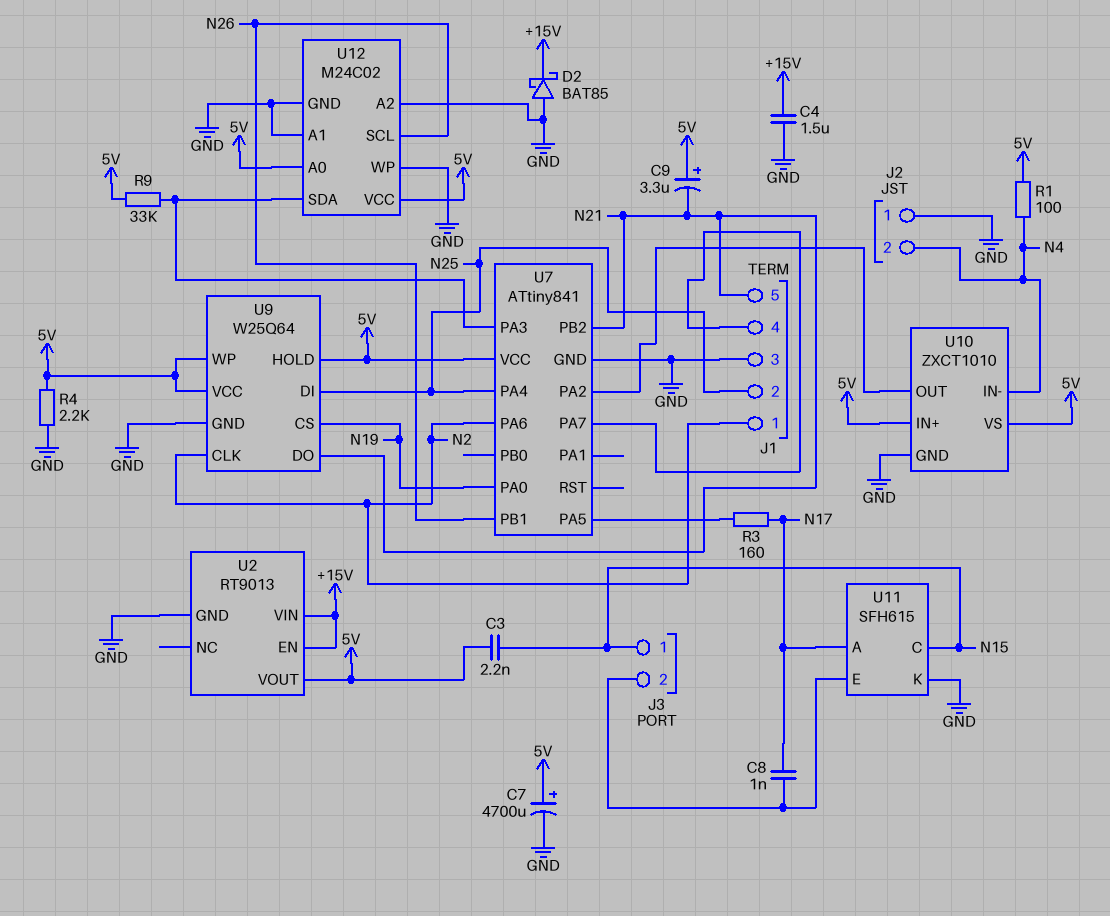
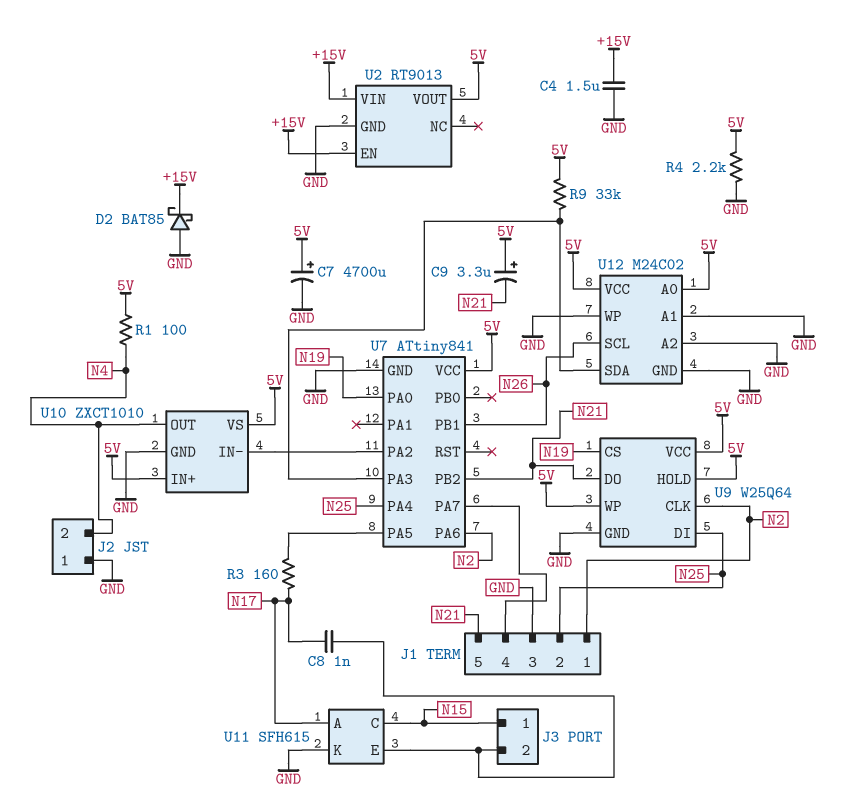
C3: 2.2nF (5V, N15) -> none
U10 pin IN-: N4 -> U7/PA2
U10 pin OUT: U7/PA2 -> N4

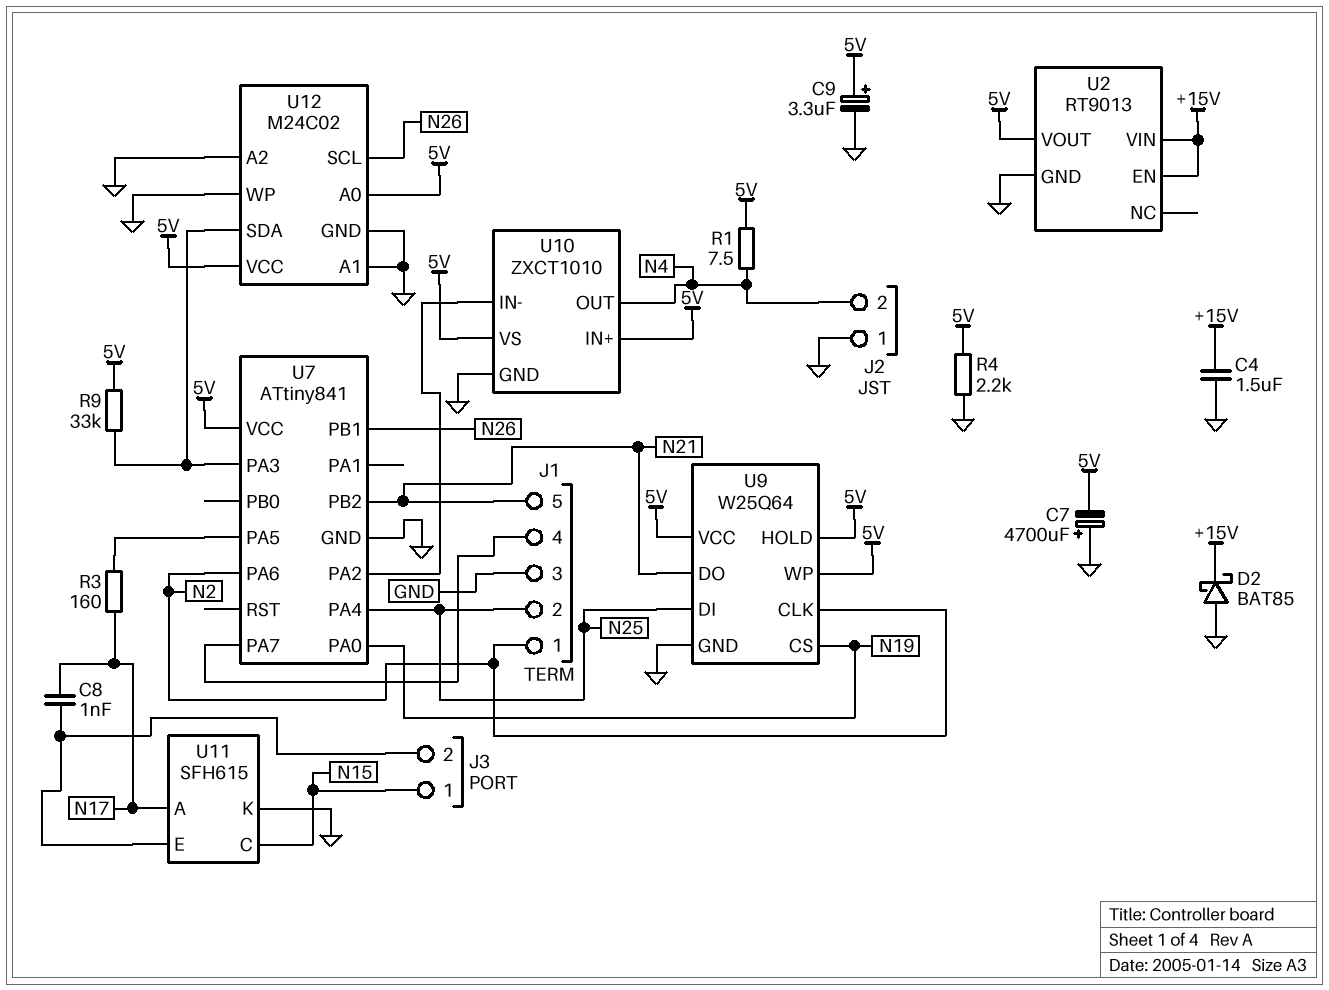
C7: 4700uF (plus 5V, minus GND) -> 4700uF (plus GND, minus 5V)
C9: 3.3uF (plus 5V, minus N21) -> 3.3uF (plus 5V, minus GND)
R1: 100 (5V, N4) -> 7.5 (5V, N4)

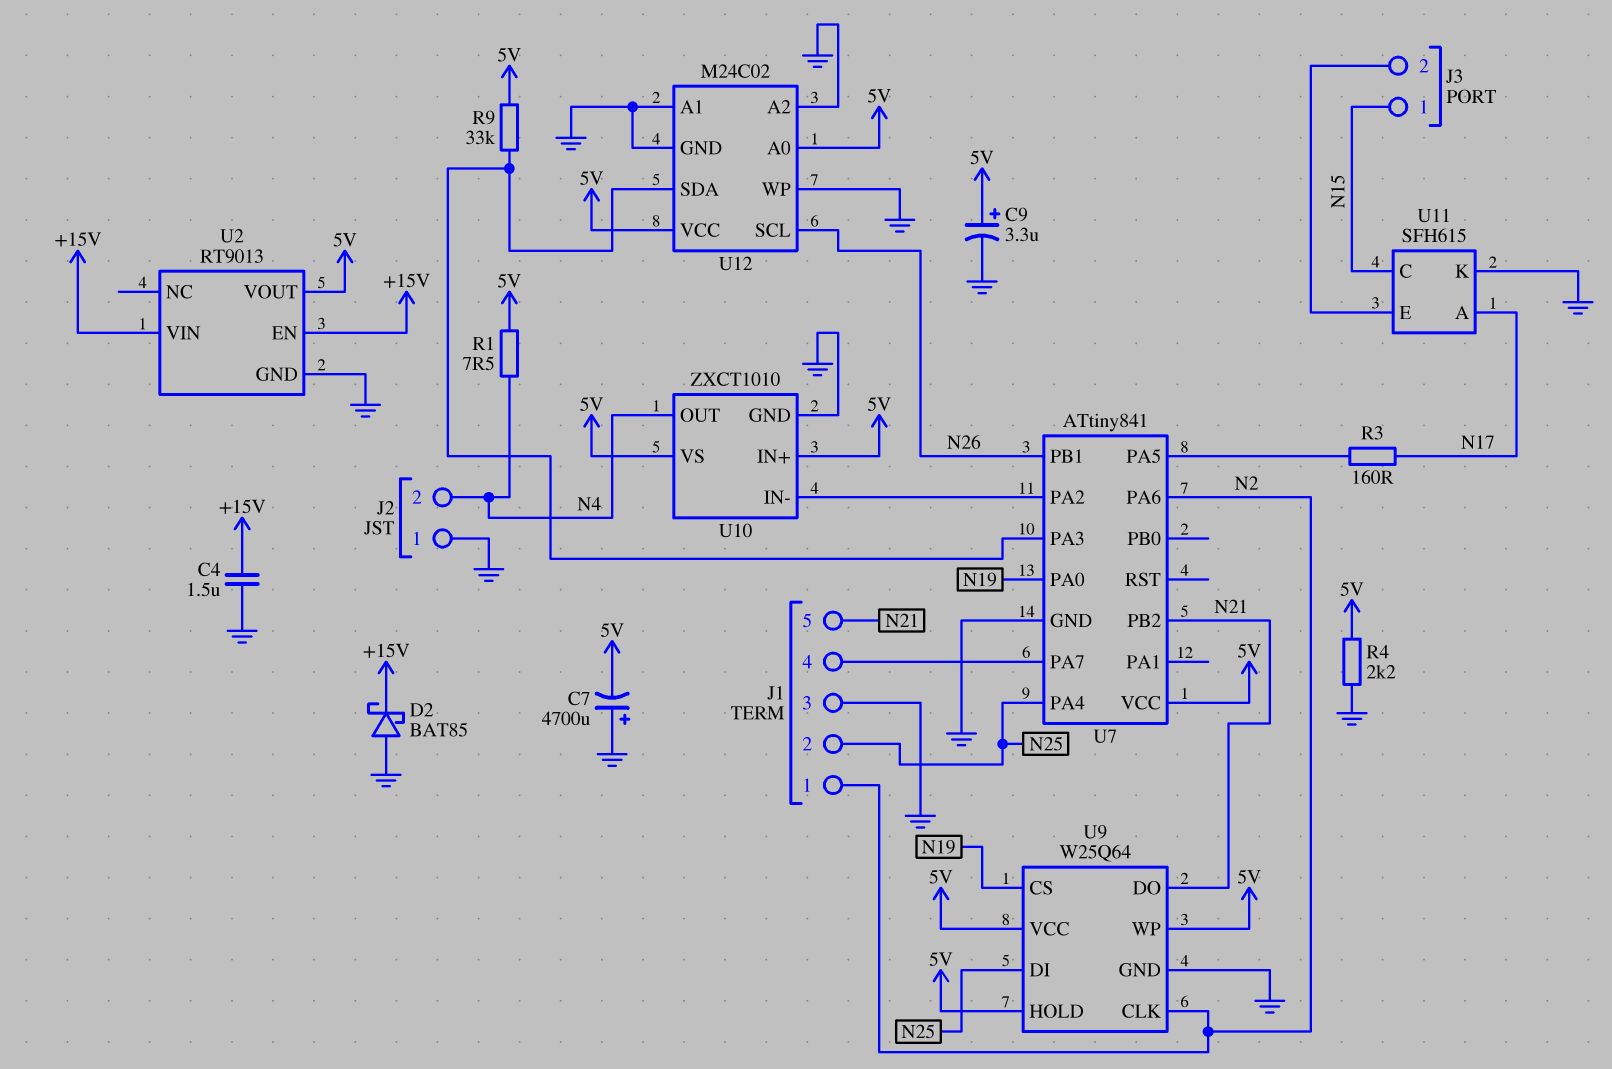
C8: 1nF (J3/2, N17) -> none

